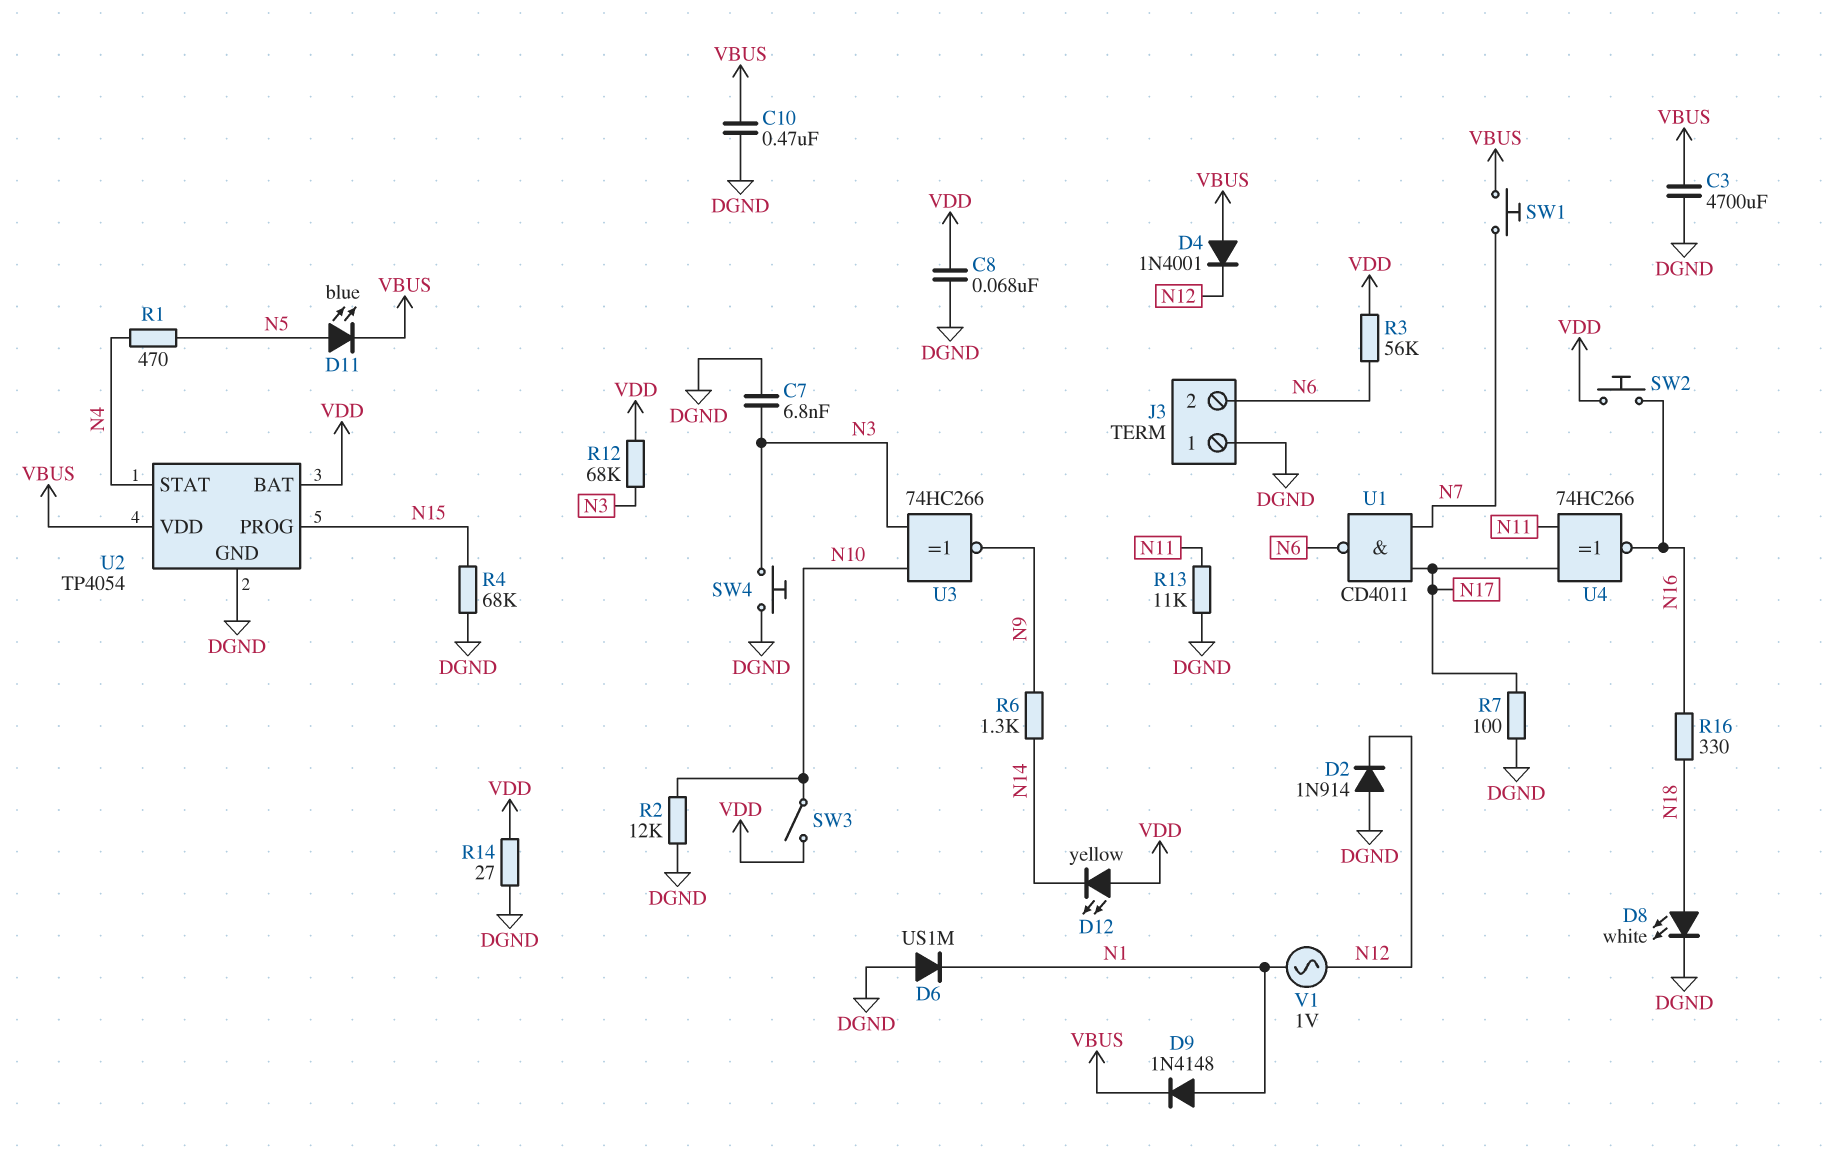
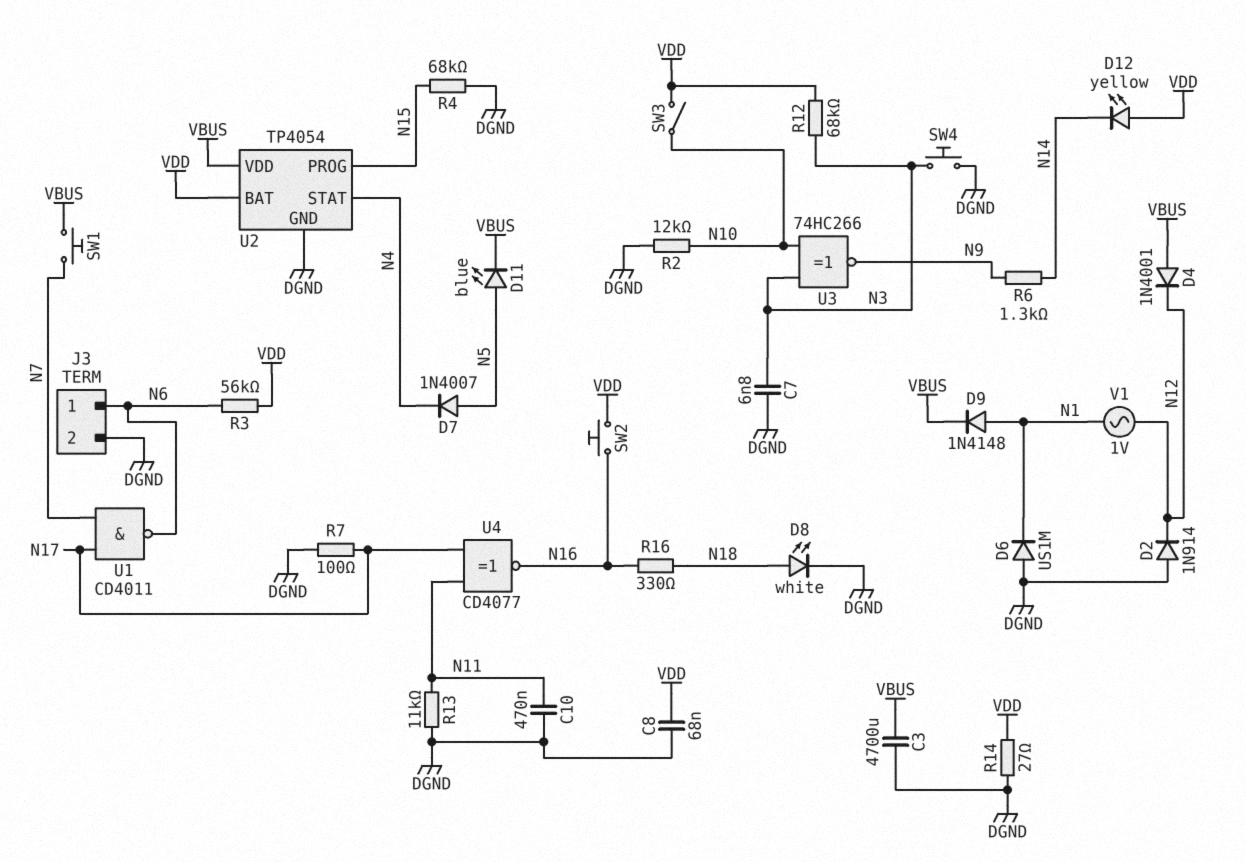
C10: 470nF (DGND, VBUS) -> 470nF (DGND, N11)
D7: none -> diode 1N4007 (A N5, K N4)
J3 pin 1: DGND -> N6
J3 pin 2: N6 -> DGND
R1: 470 (N4, N5) -> none
U4: XNOR 74HC266 (in N11, in N17, out N16) -> XNOR CD4077 (in N11, in N17, out N16)

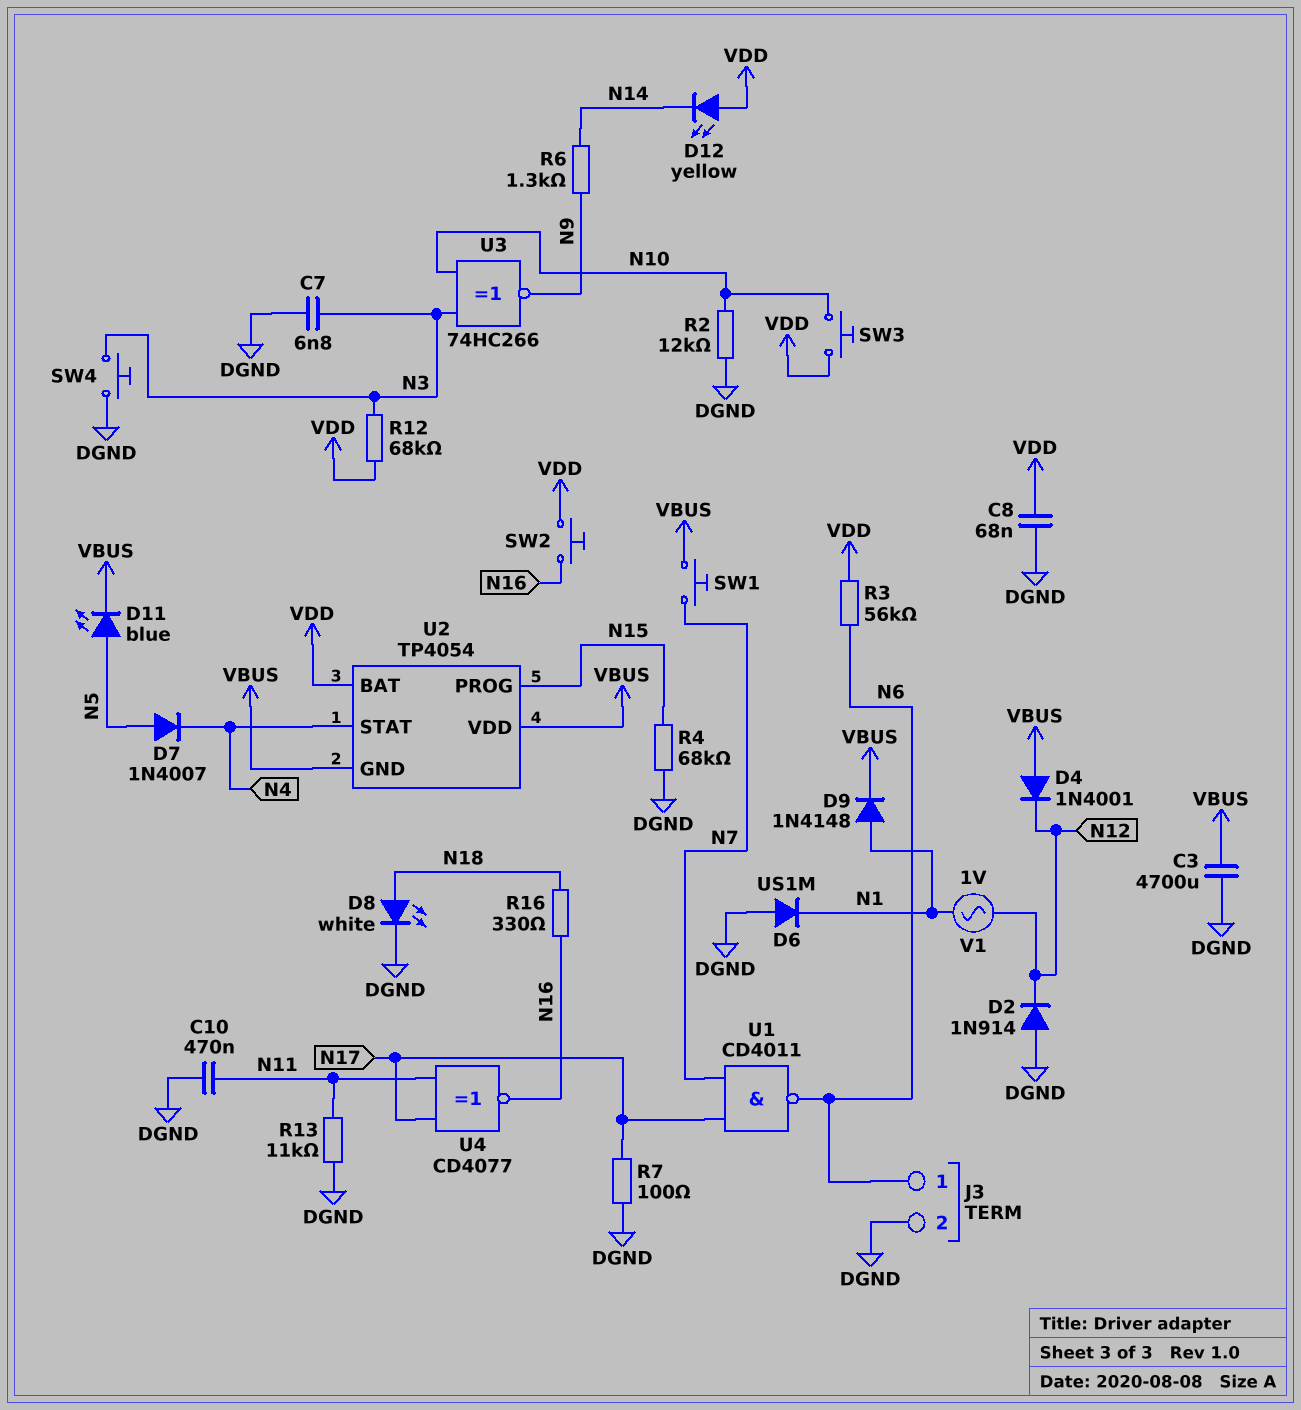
R14: 27 (DGND, VDD) -> none
SW3: switch (N10, VDD) -> button (N10, VDD)
U2 pin GND: DGND -> VBUS

